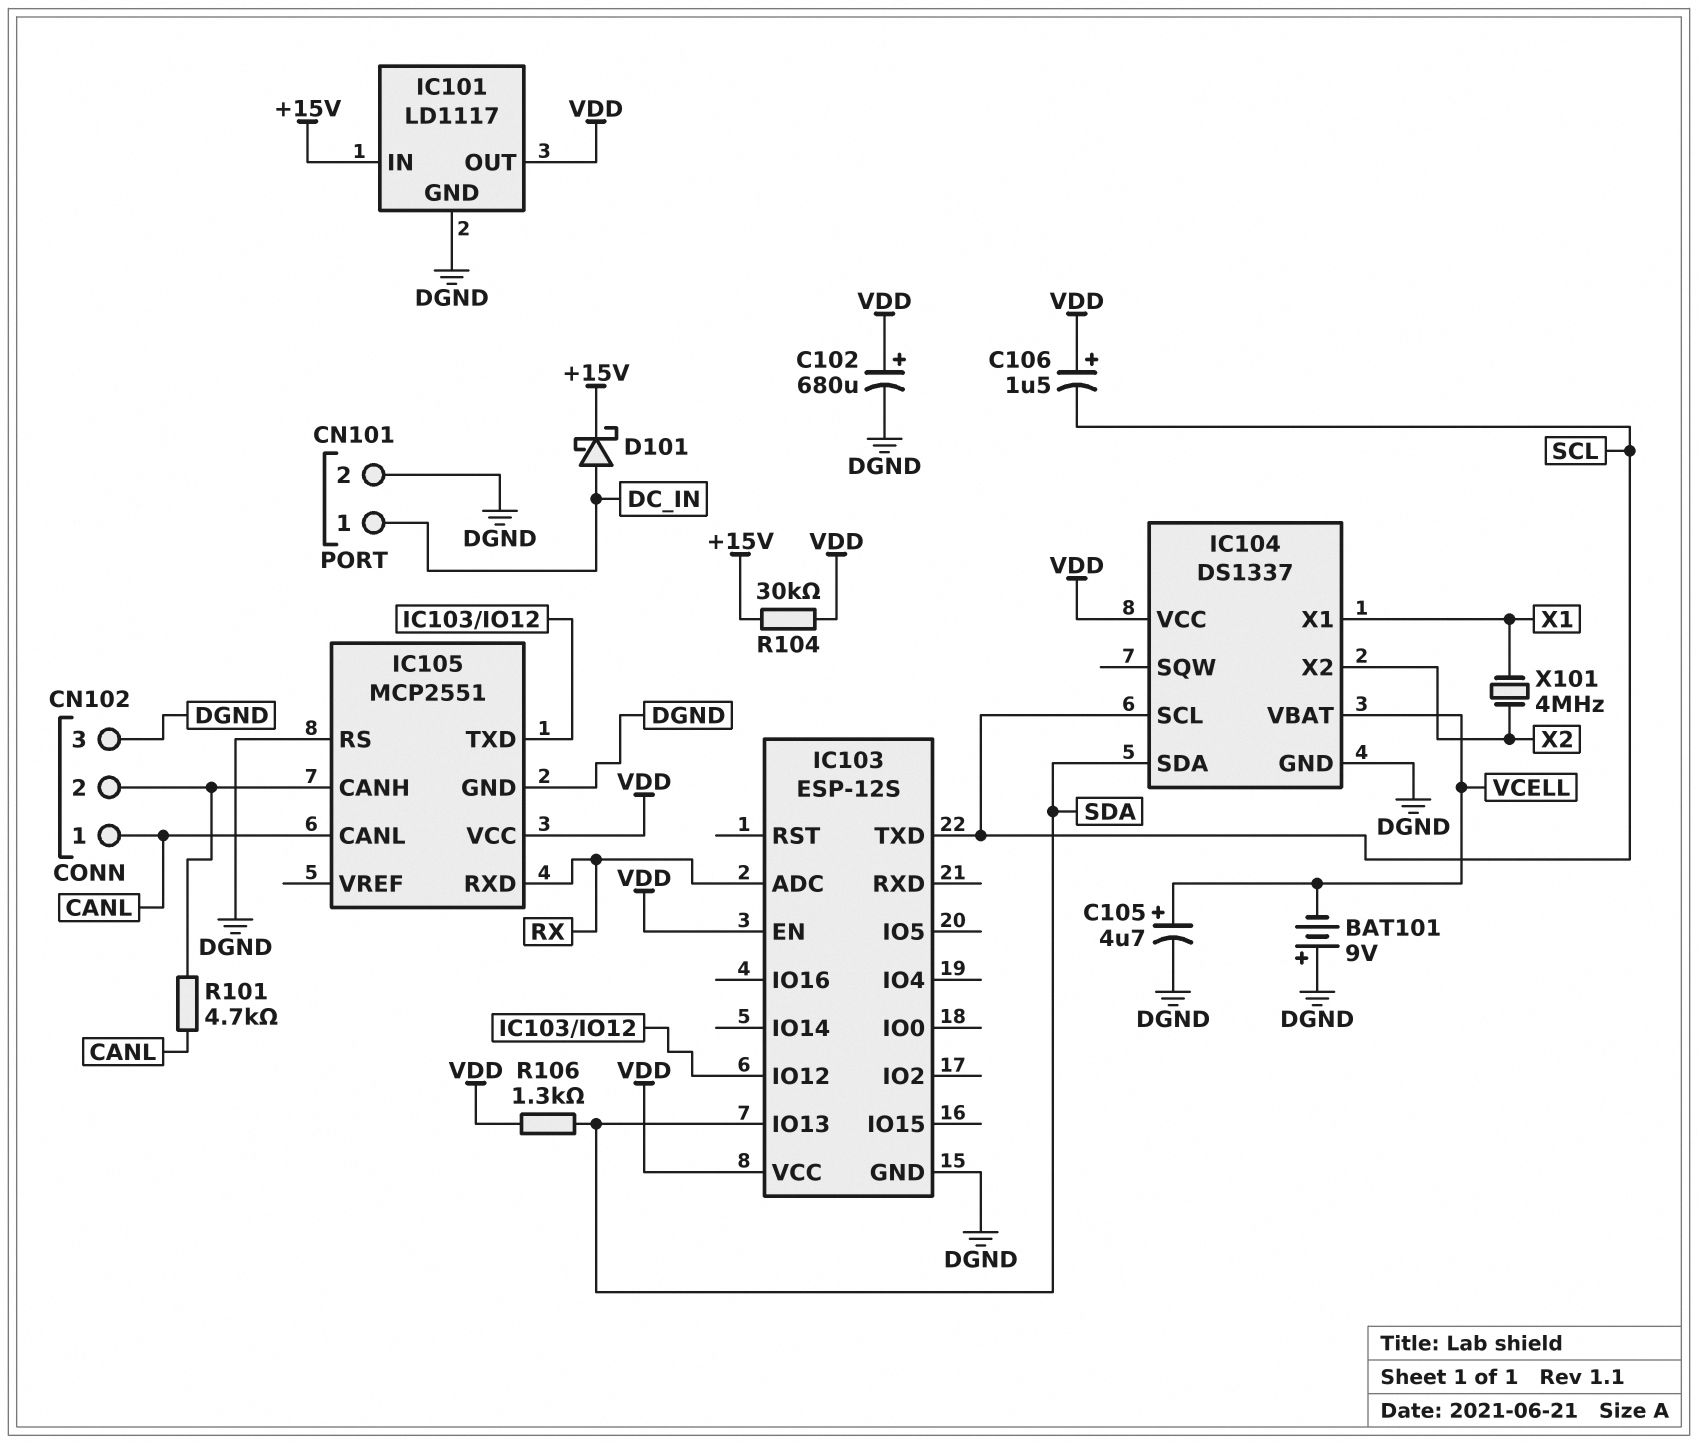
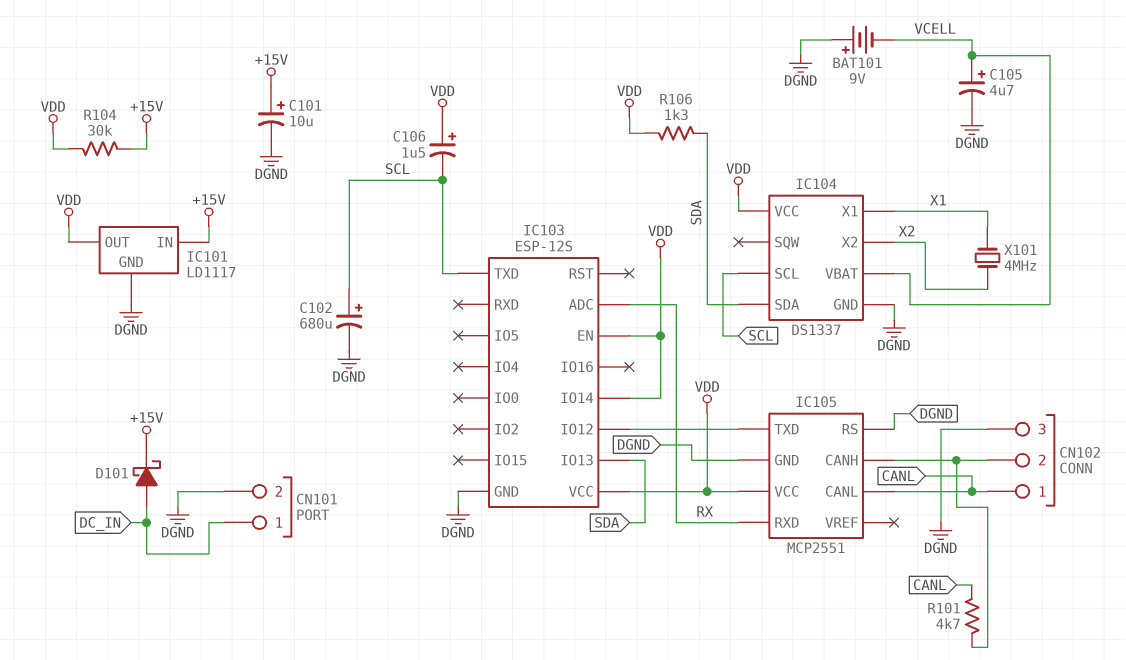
C101: none -> 10uF (plus +15V, minus DGND)
C102: 680uF (plus VDD, minus DGND) -> 680uF (plus SCL, minus DGND)
IC103 pin IO14: none -> VDD

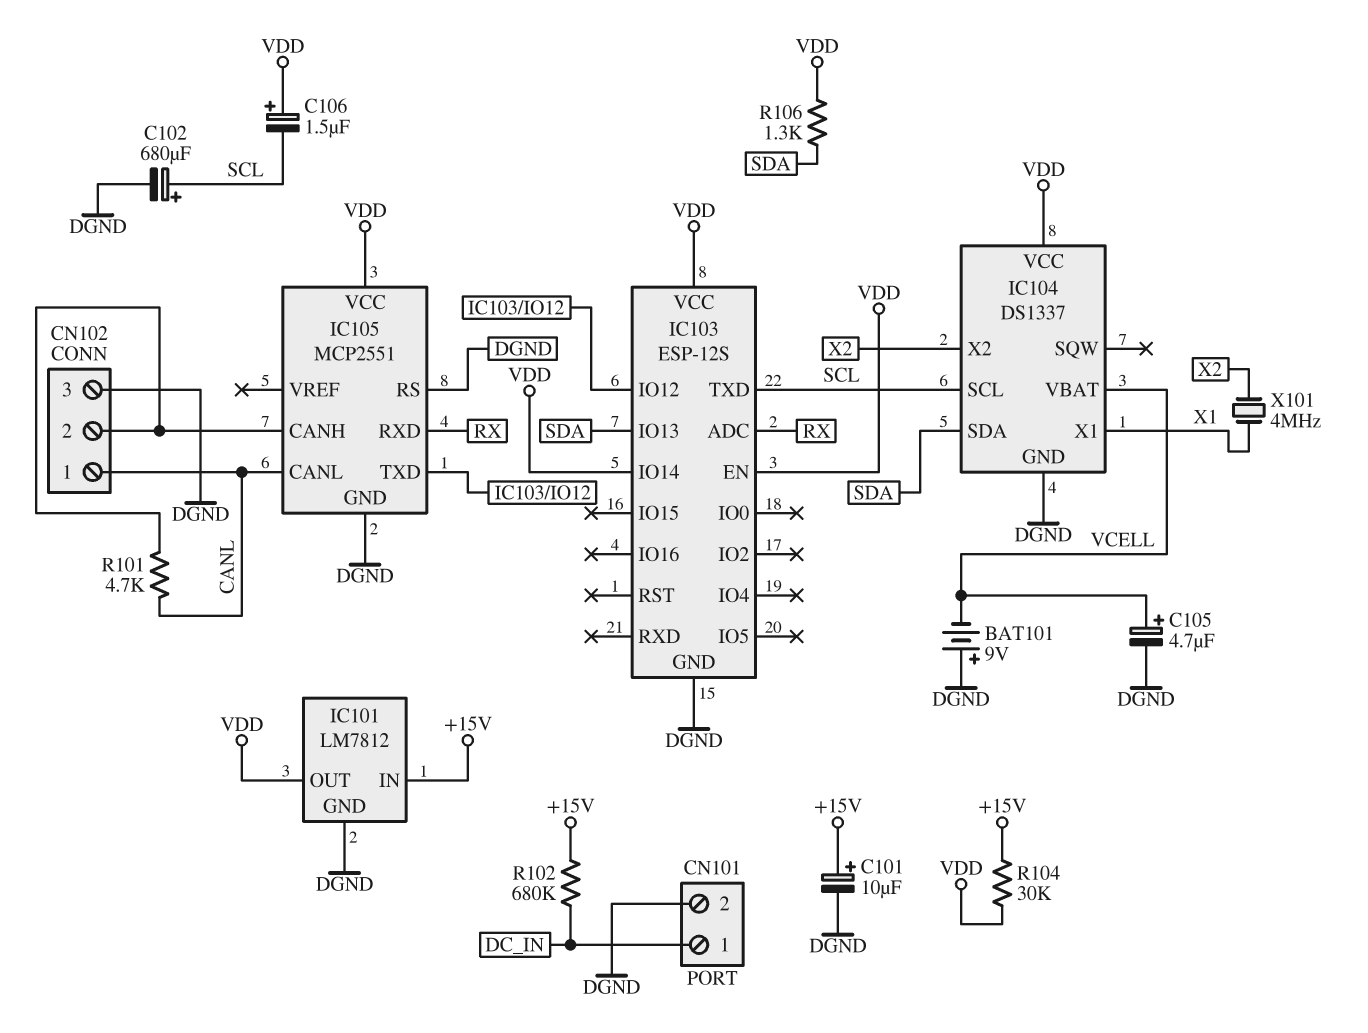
D101: schottky (A DC_IN, K +15V) -> none
IC101: LD1117 -> LM7812
R102: none -> 680k (+15V, DC_IN)

